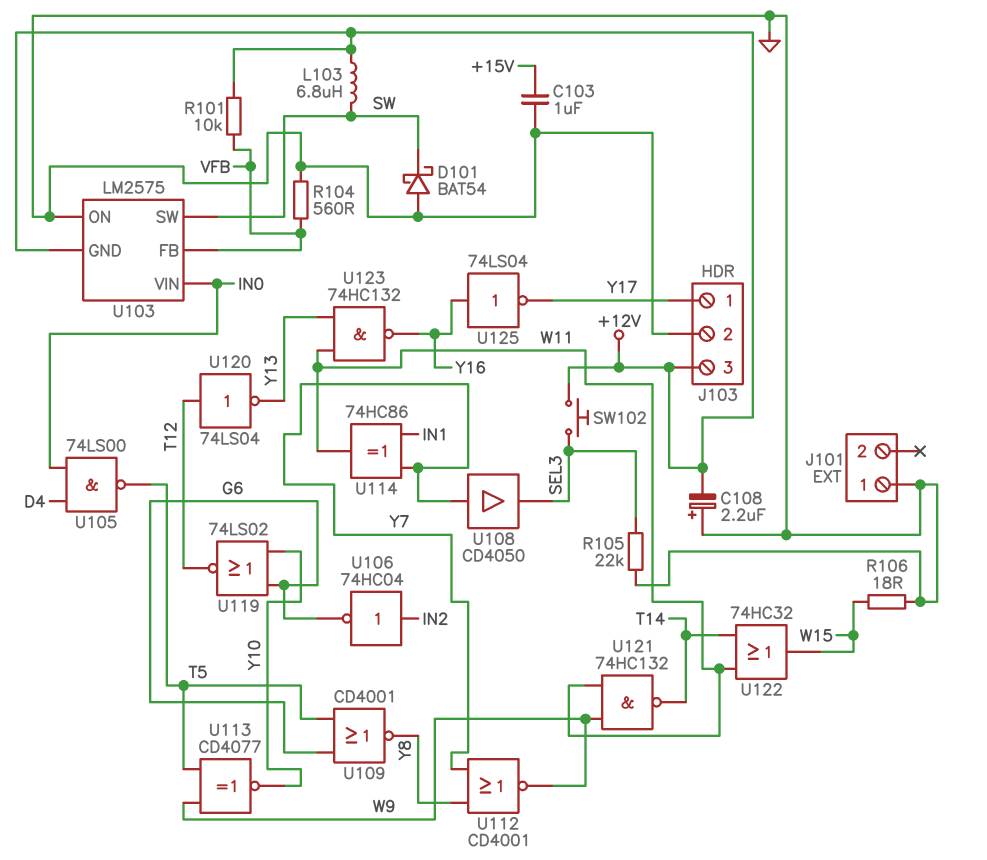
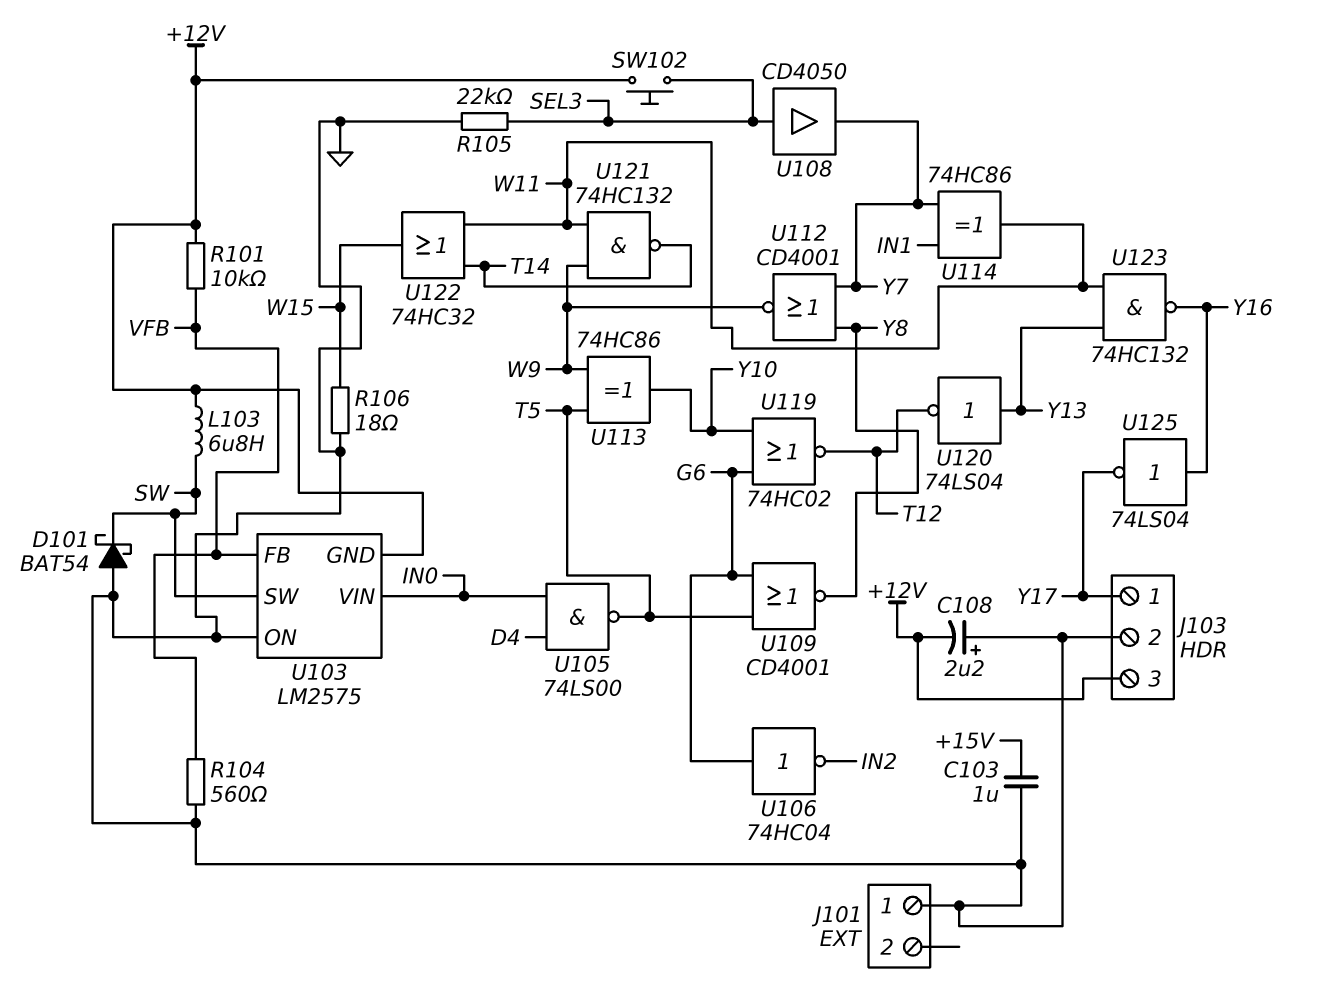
U106: NOT 74HC04 (in IN2, out G6) -> NOT 74HC04 (in G6, out IN2)
U108: buffer CD4050 (in Y7, out SEL3) -> buffer CD4050 (in SEL3, out Y7)
U113: XNOR CD4077 (in T5, in W9, out Y10) -> XOR 74HC86 (in T5, in W9, out Y10)
U119: NOR 74LS02 (in G6, in Y10, out T12) -> NOR 74HC02 (in G6, in Y10, out T12)
U120: NOT 74LS04 (in T12, out Y13) -> NOT 74LS04 (in Y13, out T12)

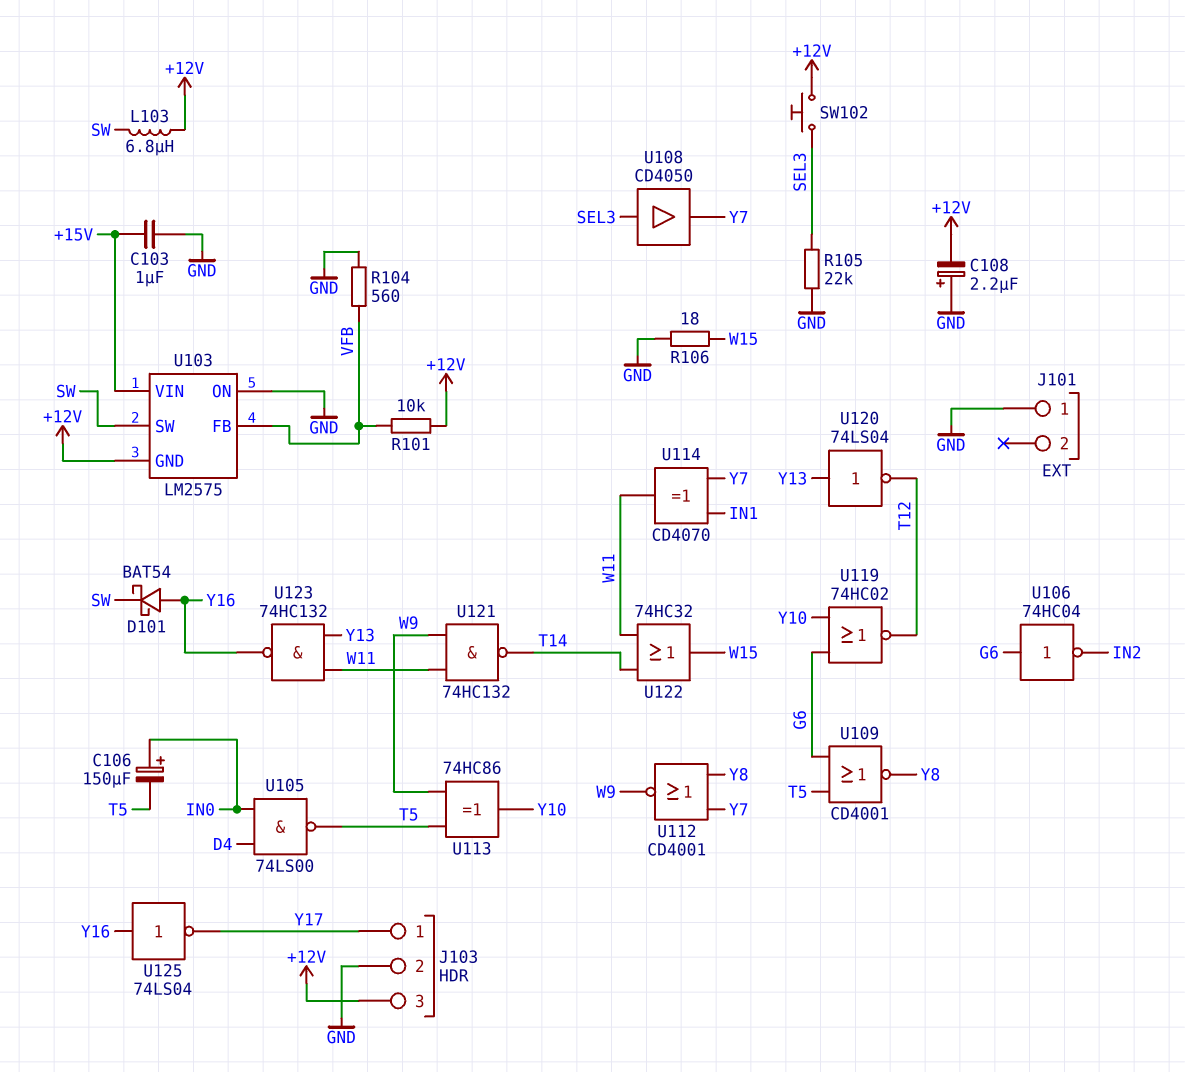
C106: none -> 150uF (plus IN0, minus T5)
D101: schottky BAT54 (A GND, K SW) -> schottky BAT54 (A Y16, K SW)
U103 pin VIN: IN0 -> +15V
U114: XOR 74HC86 (in IN1, in Y7, out W11) -> XOR CD4070 (in IN1, in Y7, out W11)

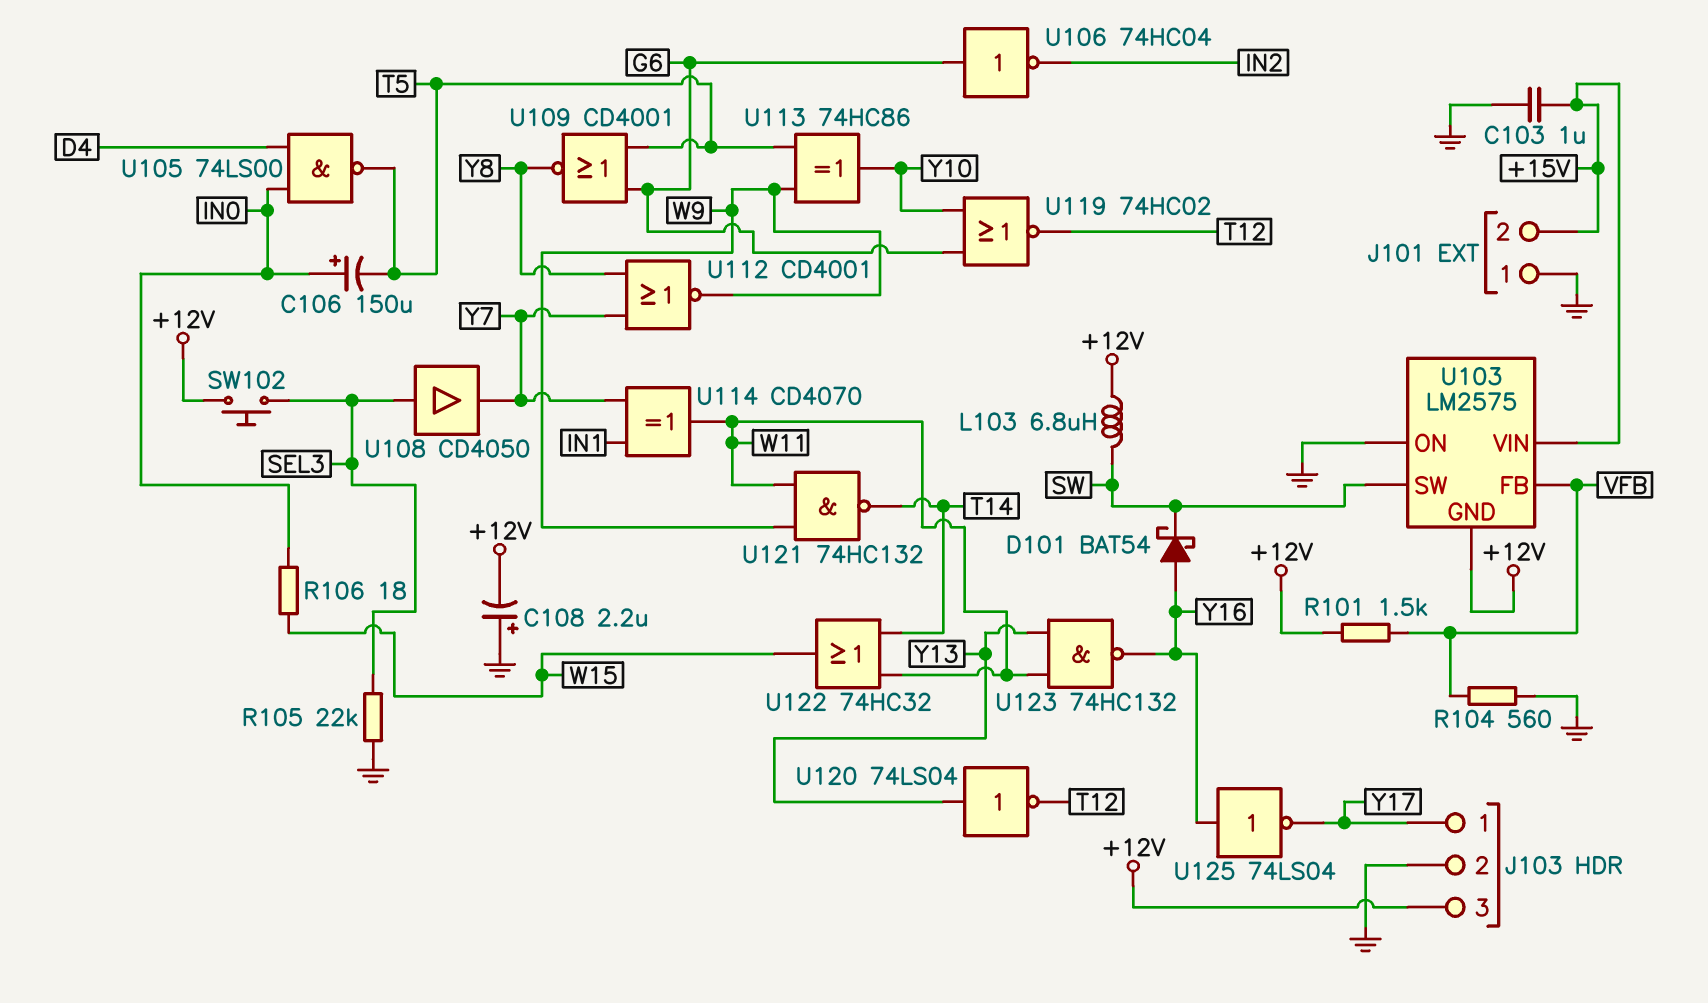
J101 pin 2: none -> +15V
R101: 10k (+12V, VFB) -> 1.5k (+12V, VFB)
R106: 18 (GND, W15) -> 18 (IN0, W15)

